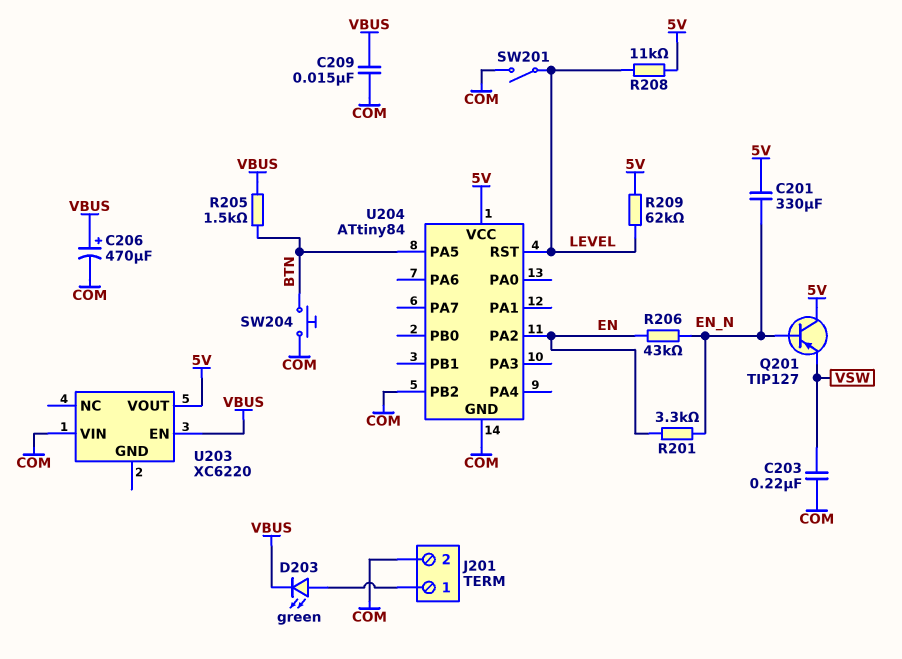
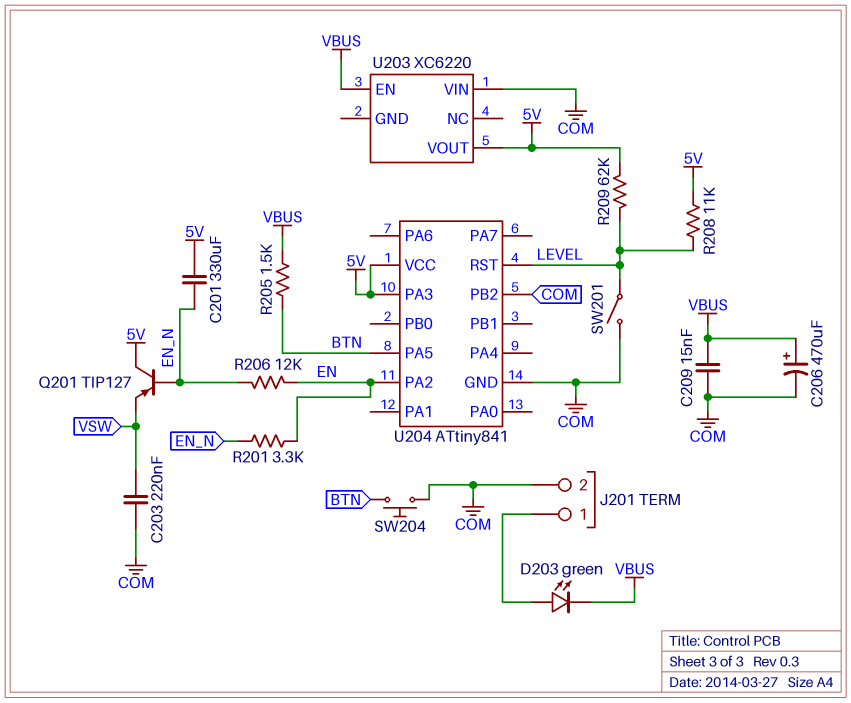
R206: 43k (EN, EN_N) -> 12k (EN, EN_N)
U204: ATtiny84 -> ATtiny841
U204 pin PA3: none -> 5V

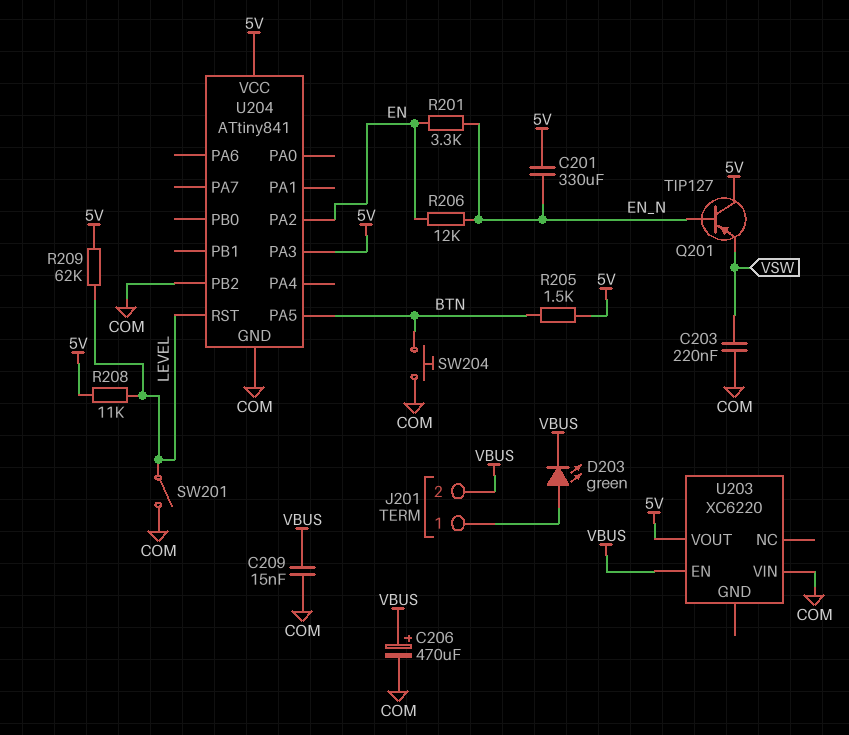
J201 pin 2: COM -> VBUS
R205: 1.5k (BTN, VBUS) -> 1.5k (5V, BTN)

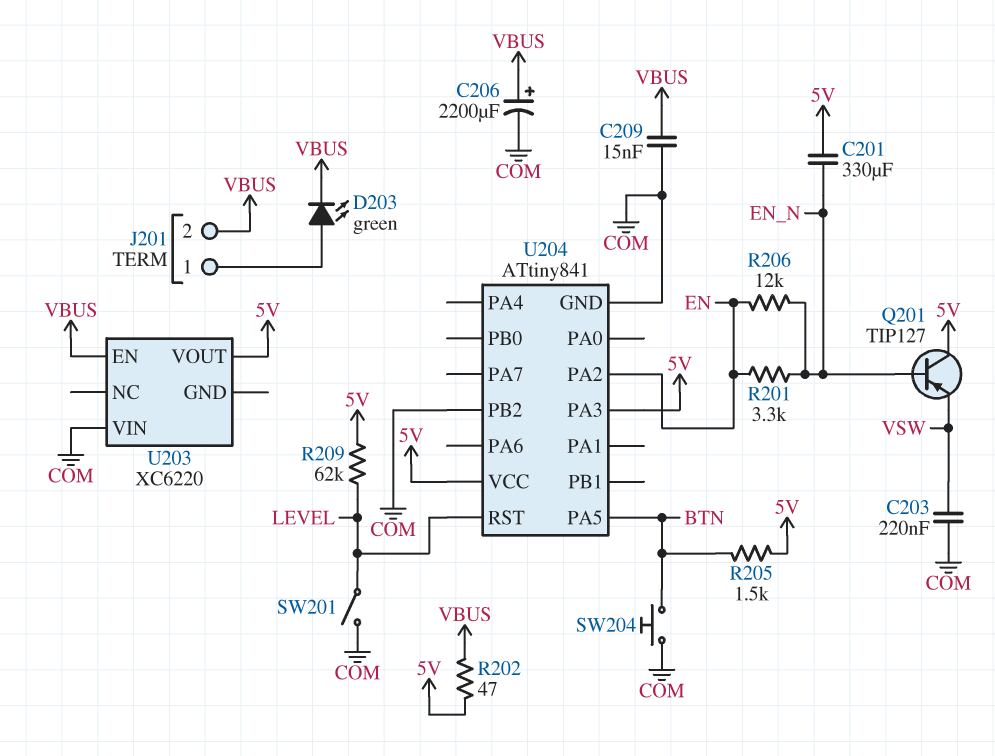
C206: 470uF (plus VBUS, minus COM) -> 2200uF (plus VBUS, minus COM)
R202: none -> 47 (5V, VBUS)
R208: 11k (5V, LEVEL) -> none

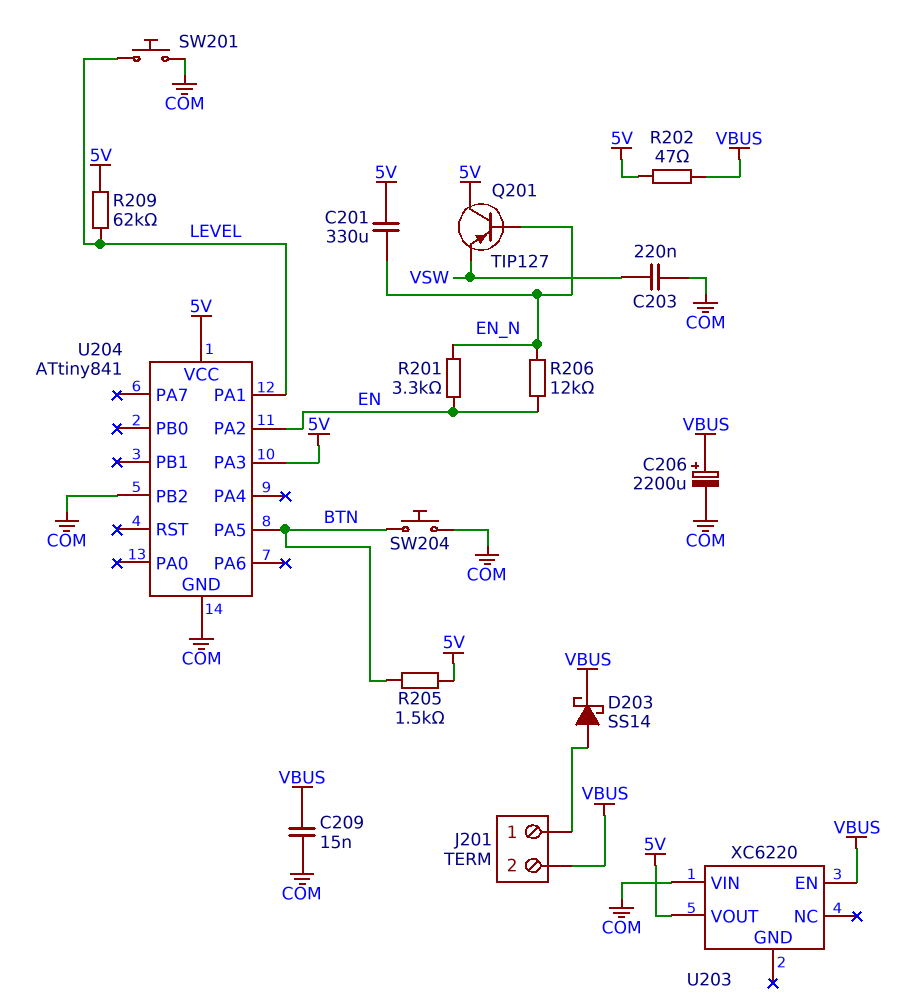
D203: LED green (A J201/1, K VBUS) -> schottky SS14 (A J201/1, K VBUS)
SW201: switch (COM, LEVEL) -> button (COM, LEVEL)
U204 pin PA1: none -> LEVEL
U204 pin RST: LEVEL -> none

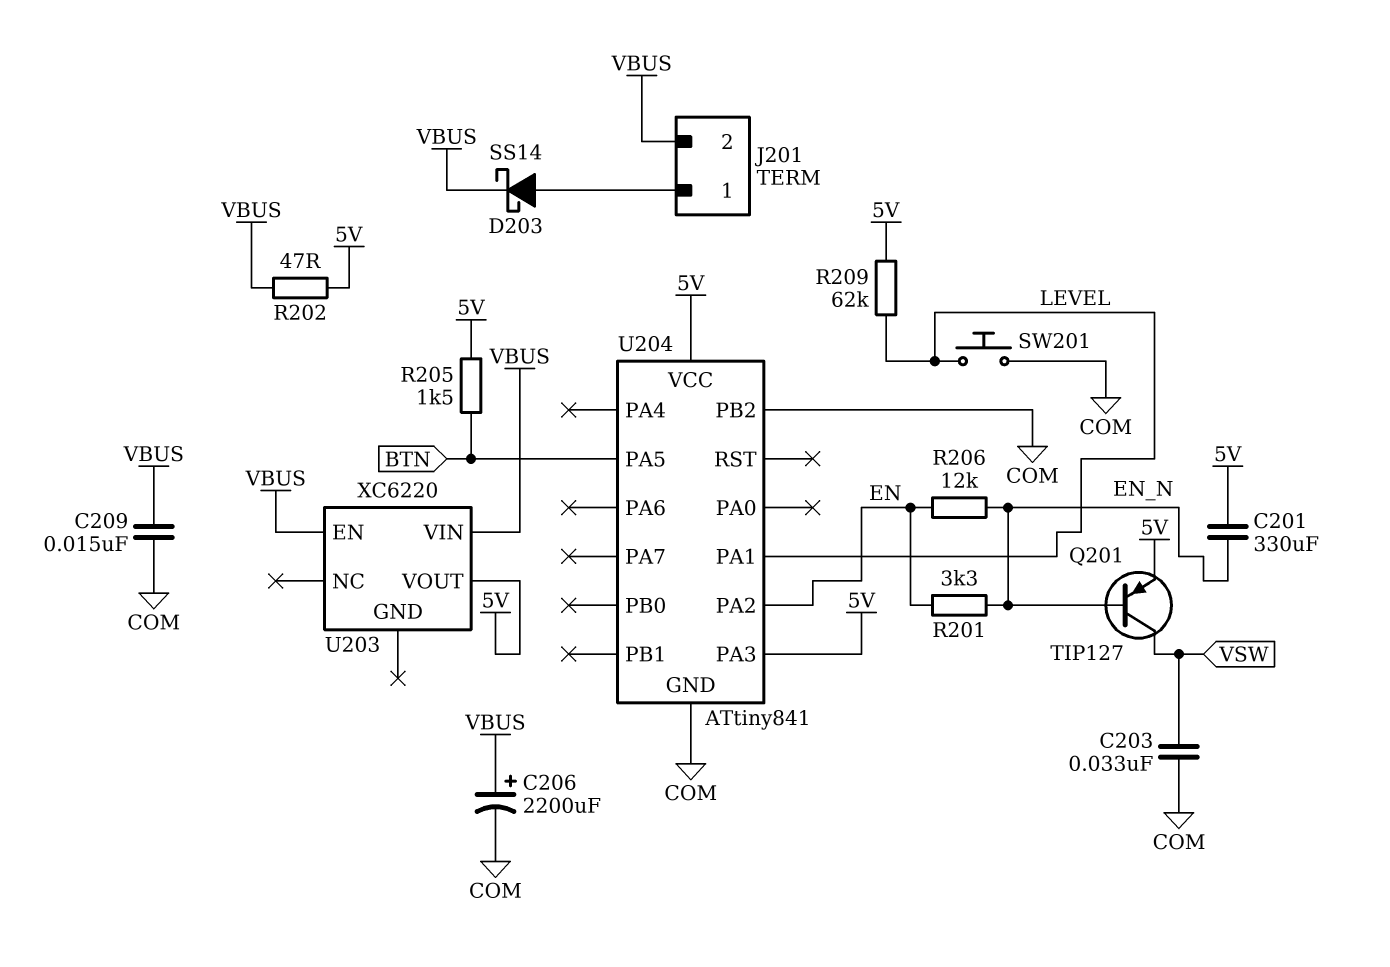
C203: 220nF (COM, VSW) -> 33nF (COM, VSW)
Q201: PNP TIP127 (B EN_N, C 5V, E VSW) -> PNP TIP127 (B EN_N, C VSW, E 5V)
SW204: button (BTN, COM) -> none
U203 pin VIN: COM -> VBUS

